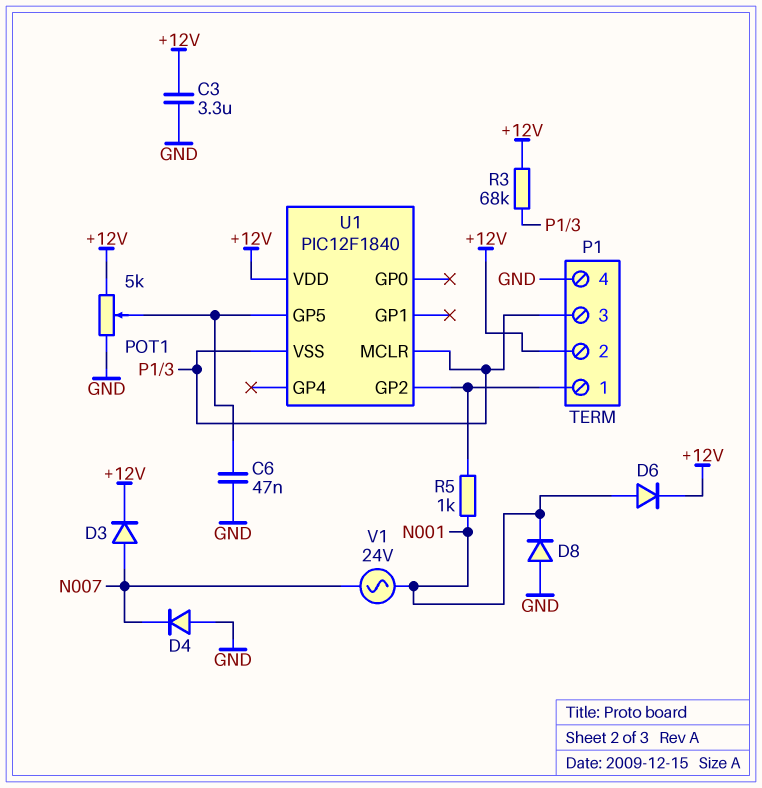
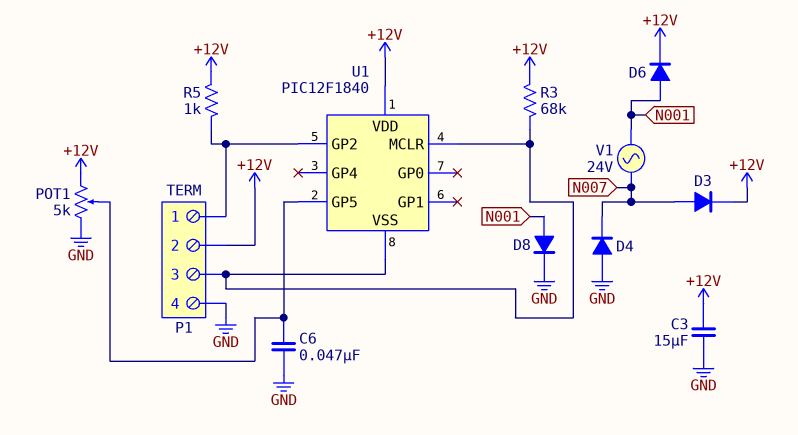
C3: 3.3uF (+12V, GND) -> 15uF (+12V, GND)
D8: diode (A GND, K N001) -> diode (A N001, K GND)
R5: 1k (N001, P1/1) -> 1k (+12V, P1/1)

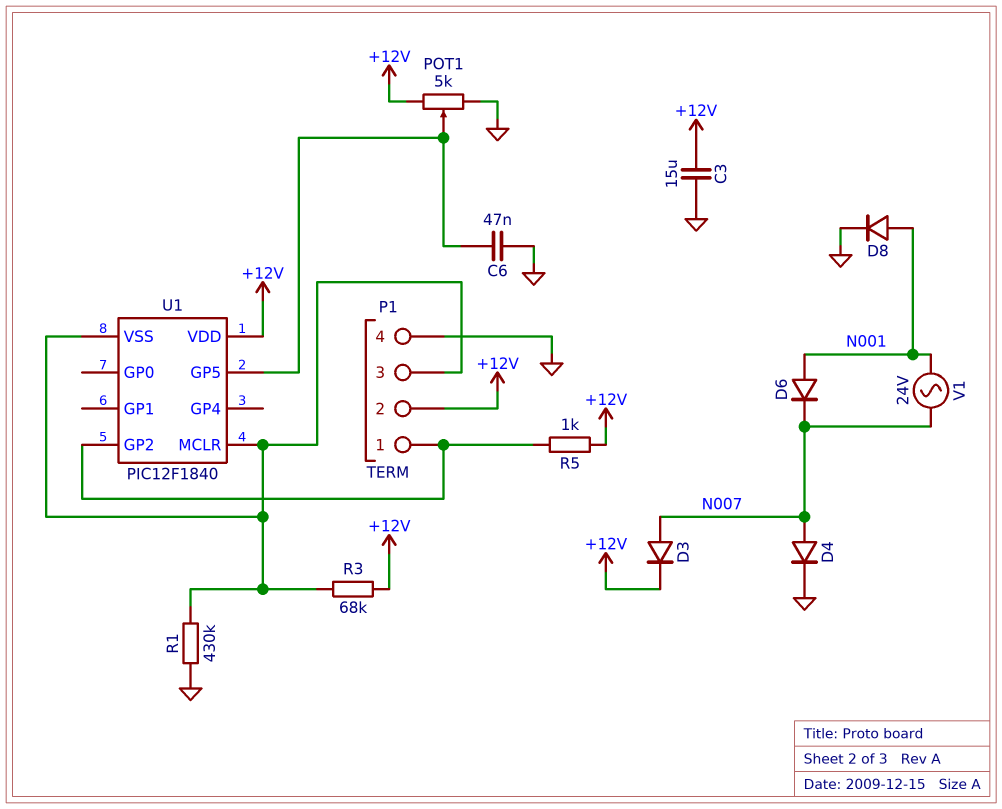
D4: diode (A GND, K N007) -> diode (A N007, K GND)
D6: diode (A N001, K +12V) -> diode (A N001, K N007)
R1: none -> 430k (GND, P1/3)

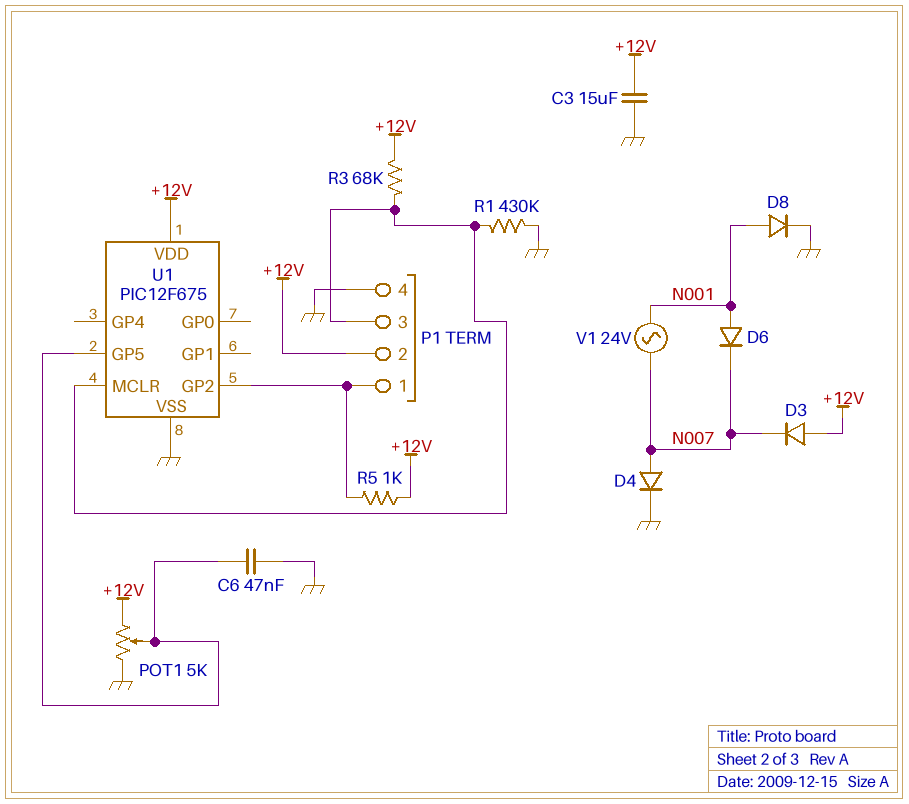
D3: diode (A N007, K +12V) -> diode (A +12V, K N007)
U1: PIC12F1840 -> PIC12F675
U1 pin VSS: P1/3 -> GND

